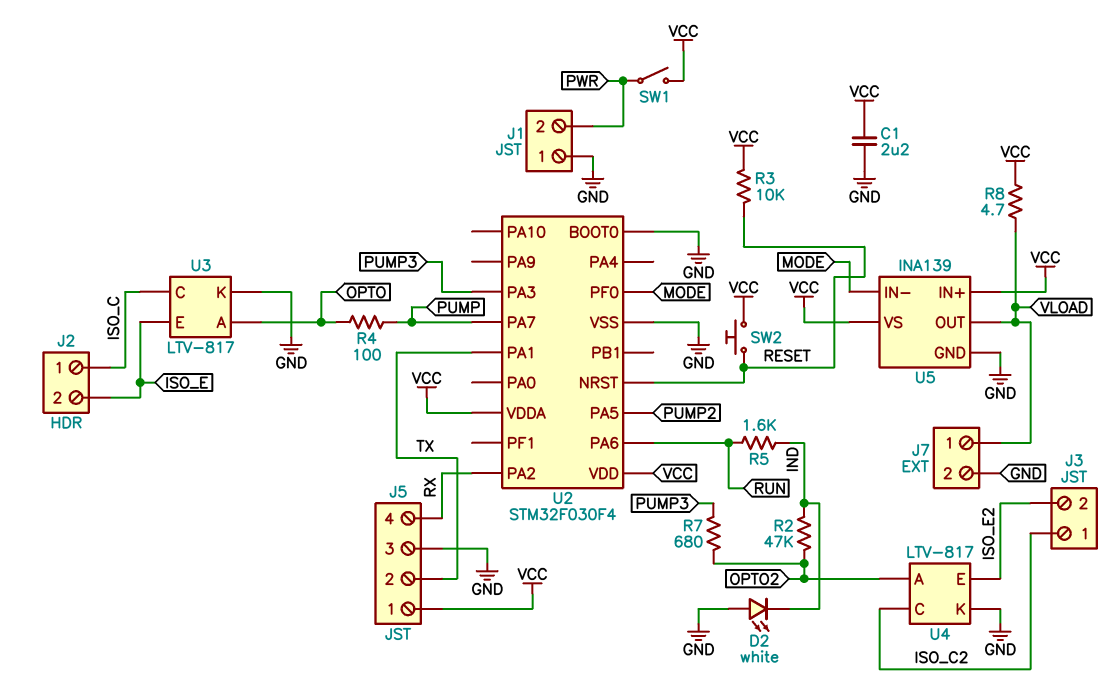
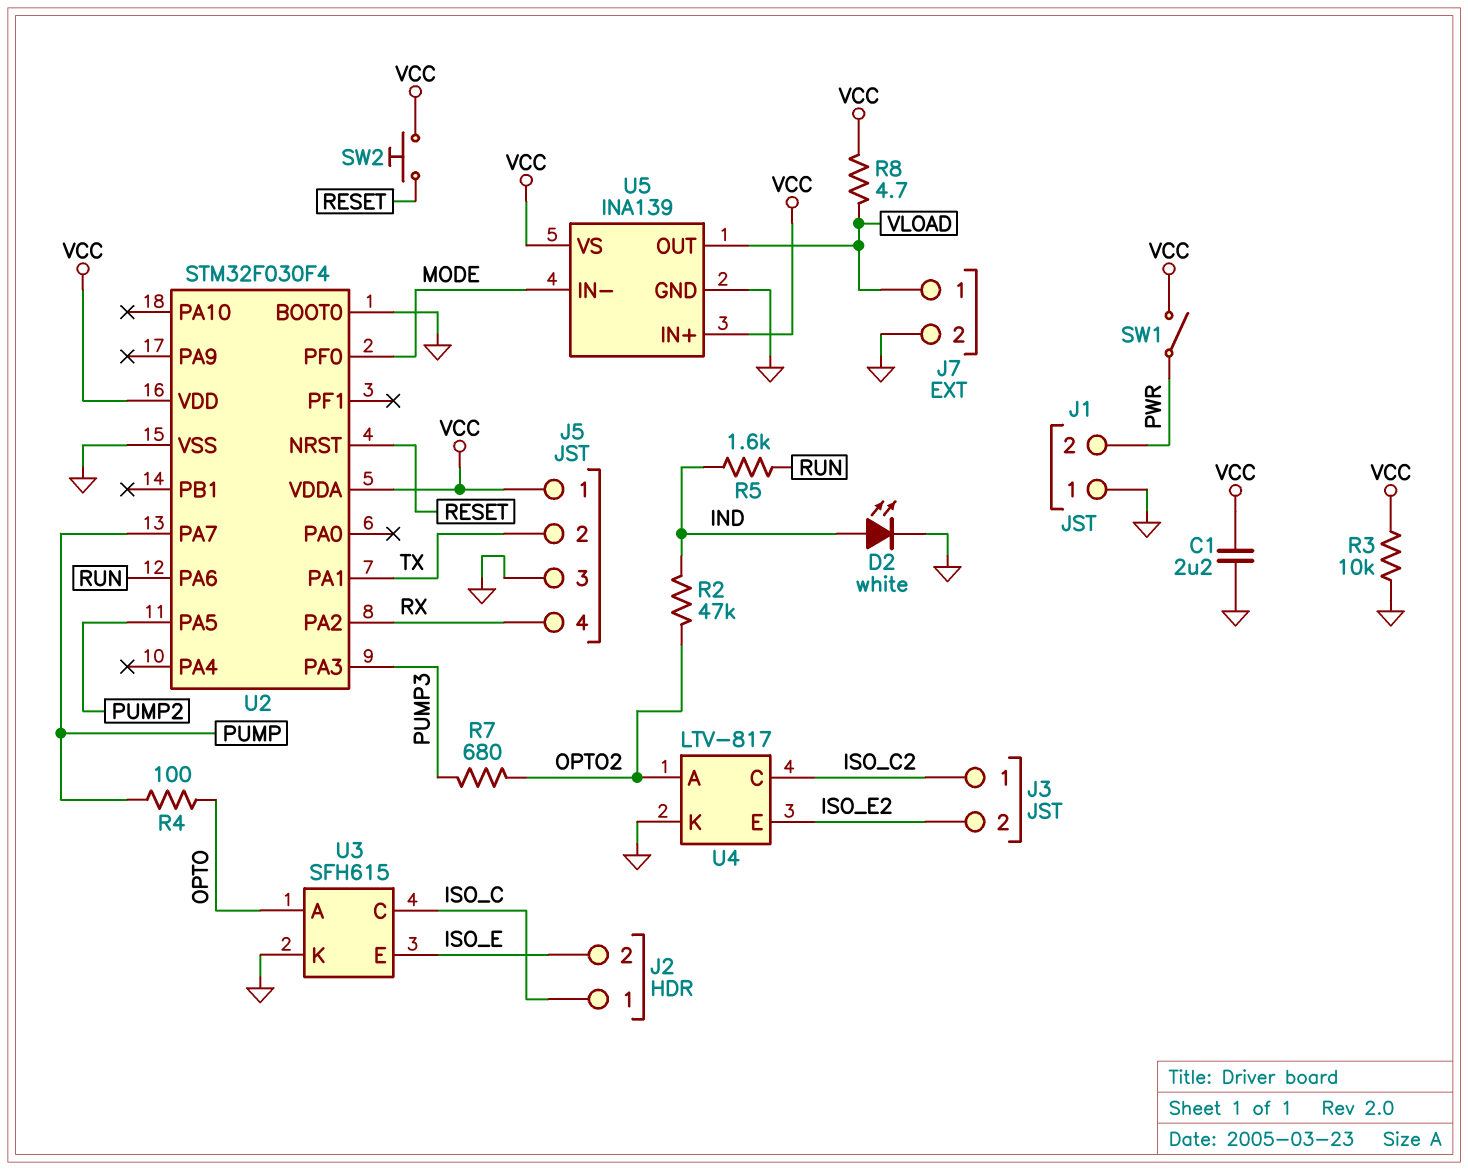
D2: LED white (A GND, K IND) -> LED white (A IND, K GND)
R3: 10k (RESET, VCC) -> 10k (GND, VCC)
U3: LTV-817 -> SFH615

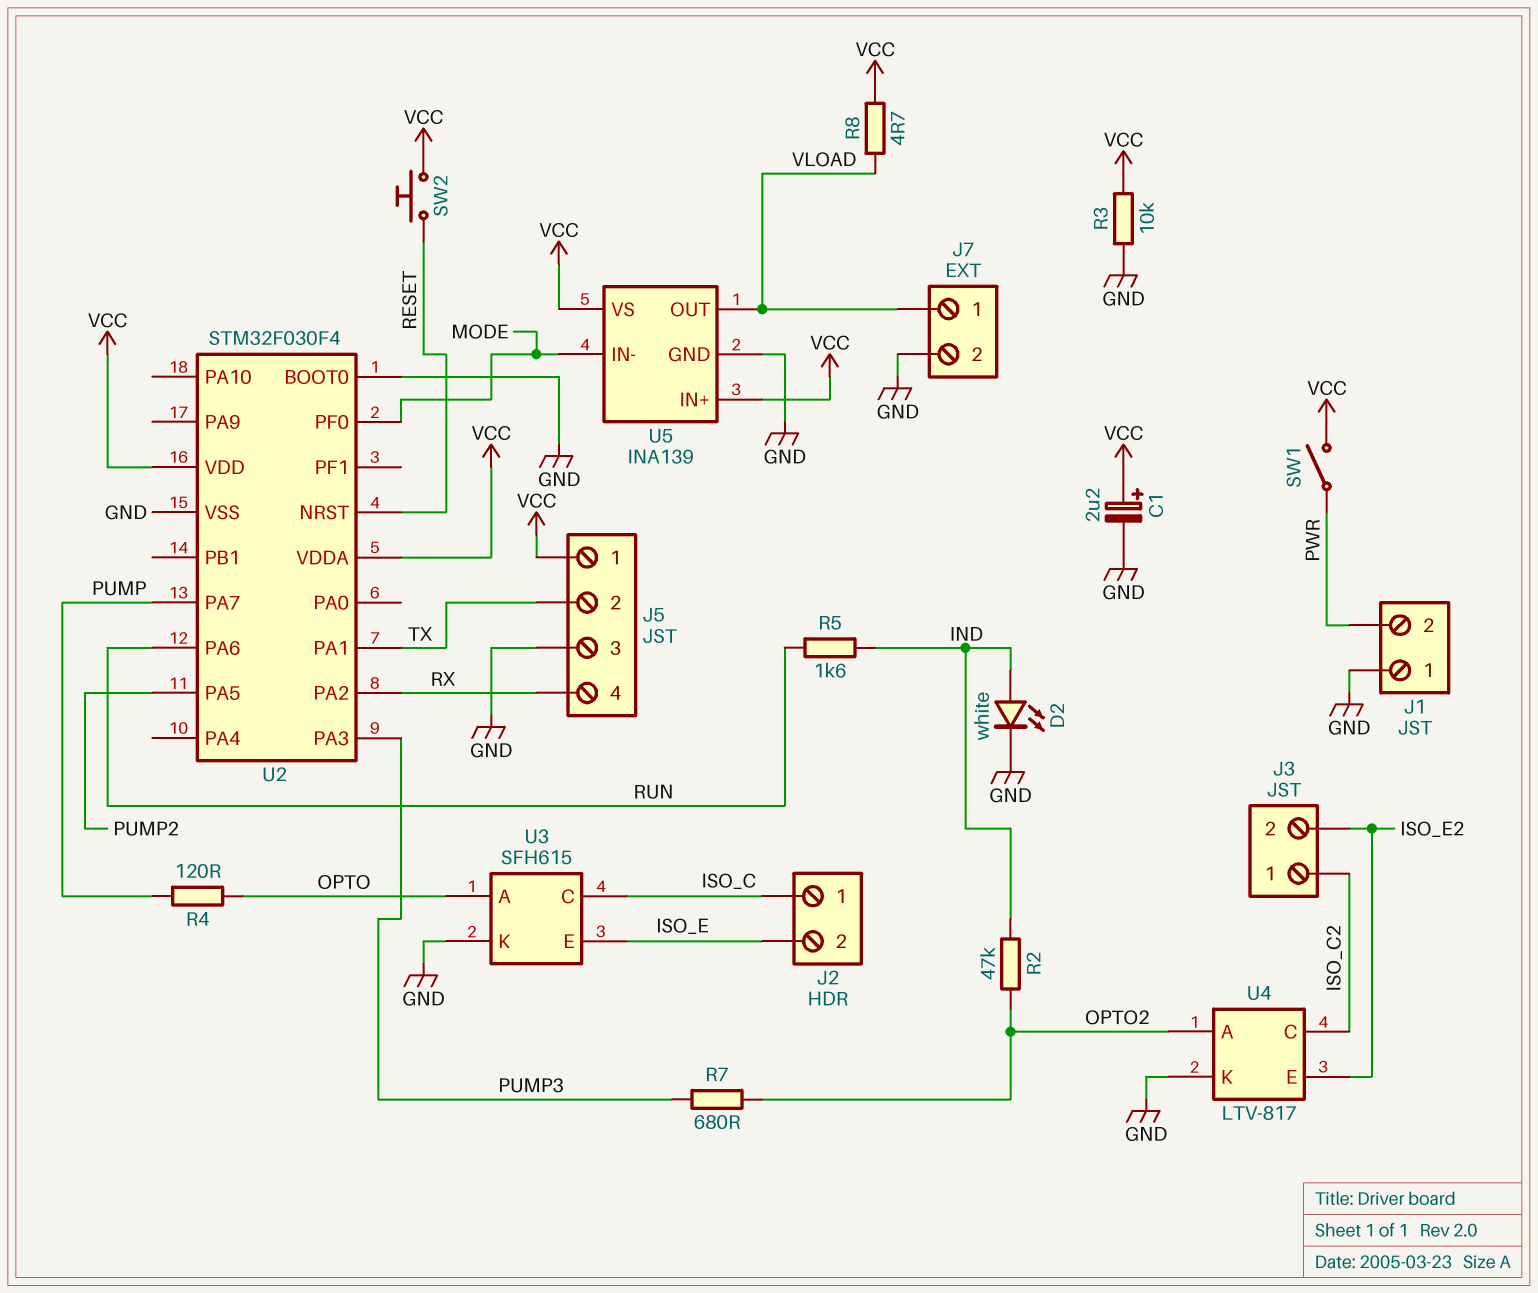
C1: 2.2uF (GND, VCC) -> 2.2uF (plus VCC, minus GND)
R4: 100 (OPTO, PUMP) -> 120 (OPTO, PUMP)

